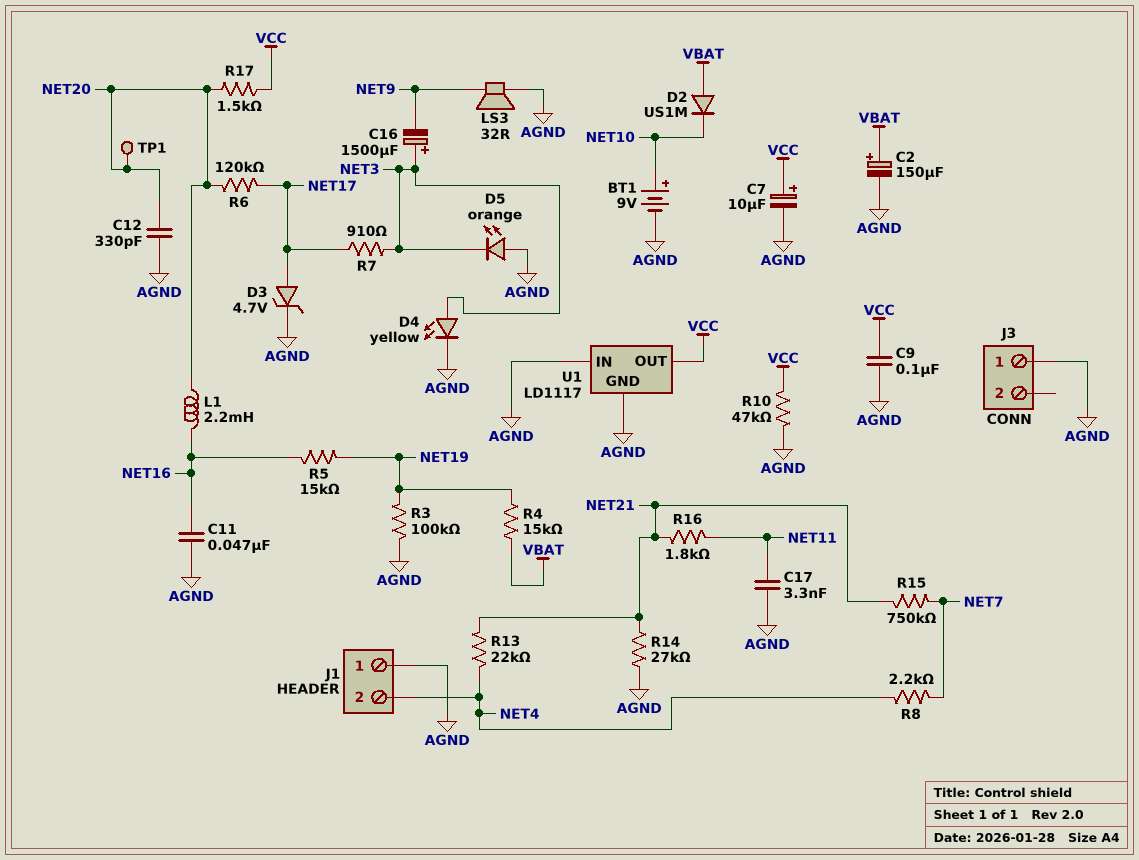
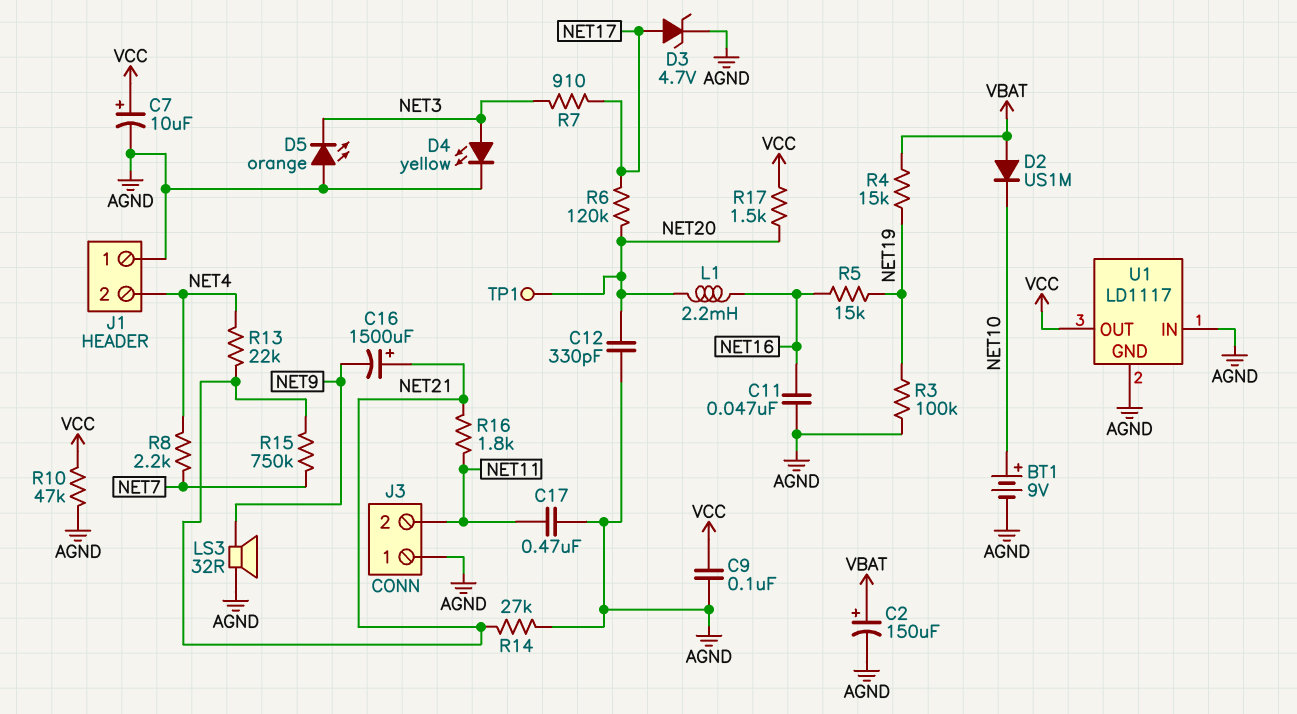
C16: 1500uF (plus NET3, minus NET9) -> 1500uF (plus NET21, minus NET9)
C17: 3.3nF (AGND, NET11) -> 470nF (AGND, NET11)
J3 pin 2: none -> NET11

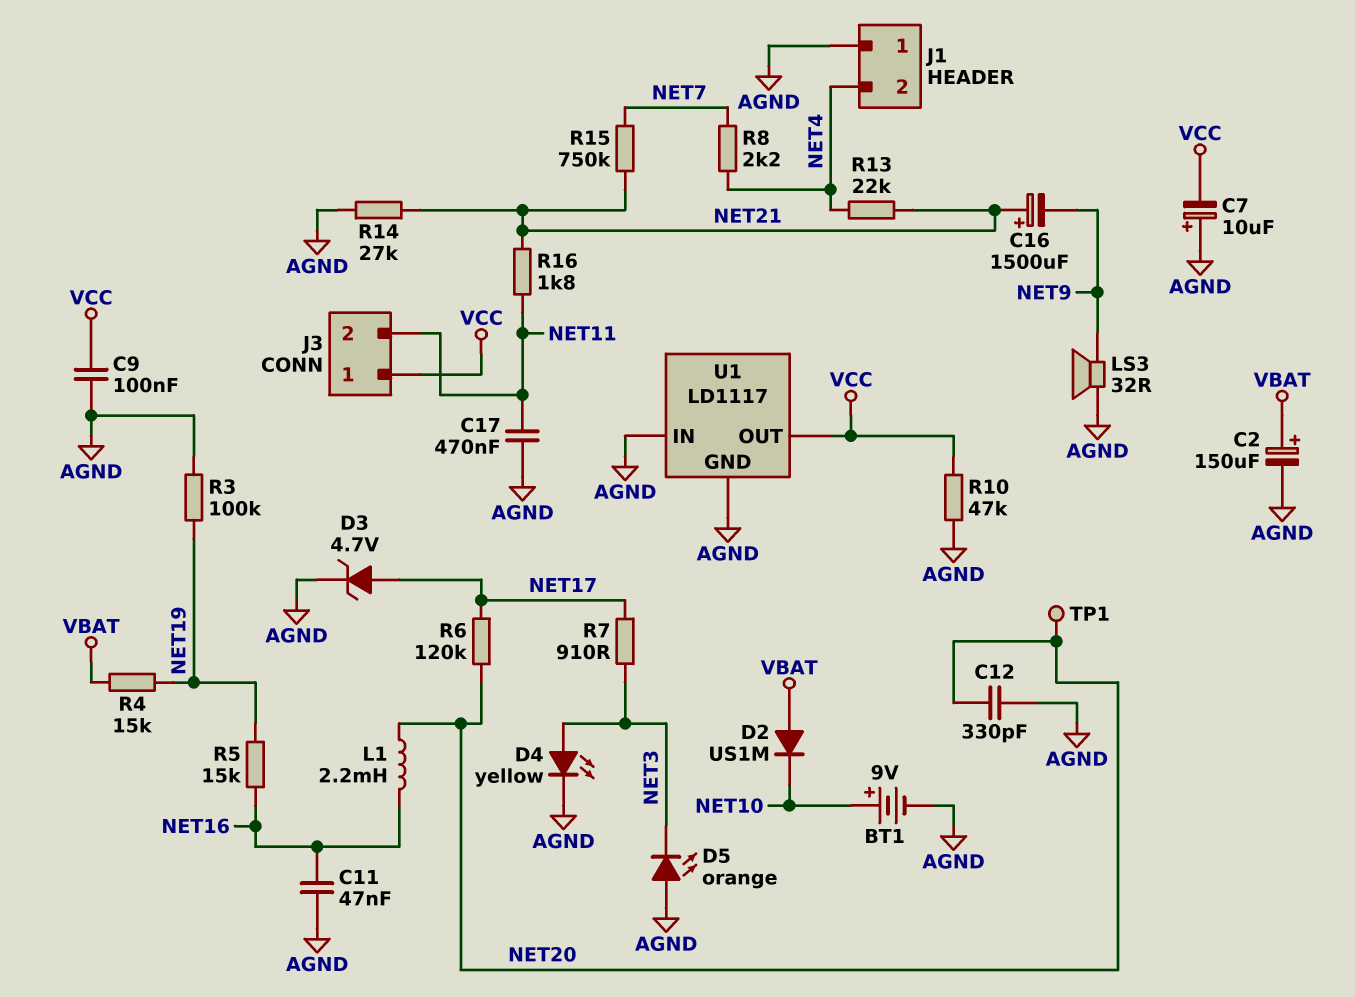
C7: 10uF (plus VCC, minus AGND) -> 10uF (plus AGND, minus VCC)
J3 pin 1: AGND -> VCC
R17: 1.5k (NET20, VCC) -> none

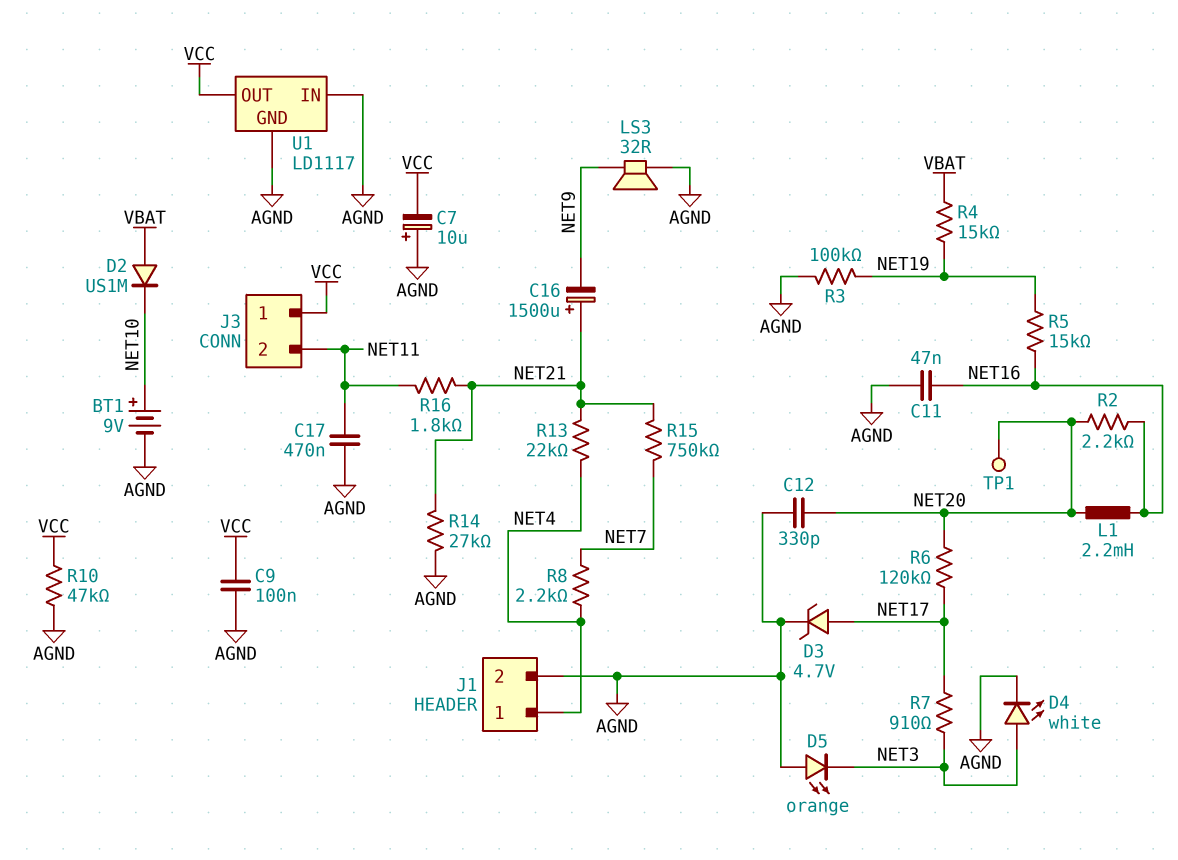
C2: 150uF (plus VBAT, minus AGND) -> none
D4: LED yellow (A NET3, K AGND) -> LED white (A NET3, K AGND)
J1 pin 1: AGND -> NET4
J1 pin 2: NET4 -> AGND
R2: none -> 2.2k (NET16, NET20)

